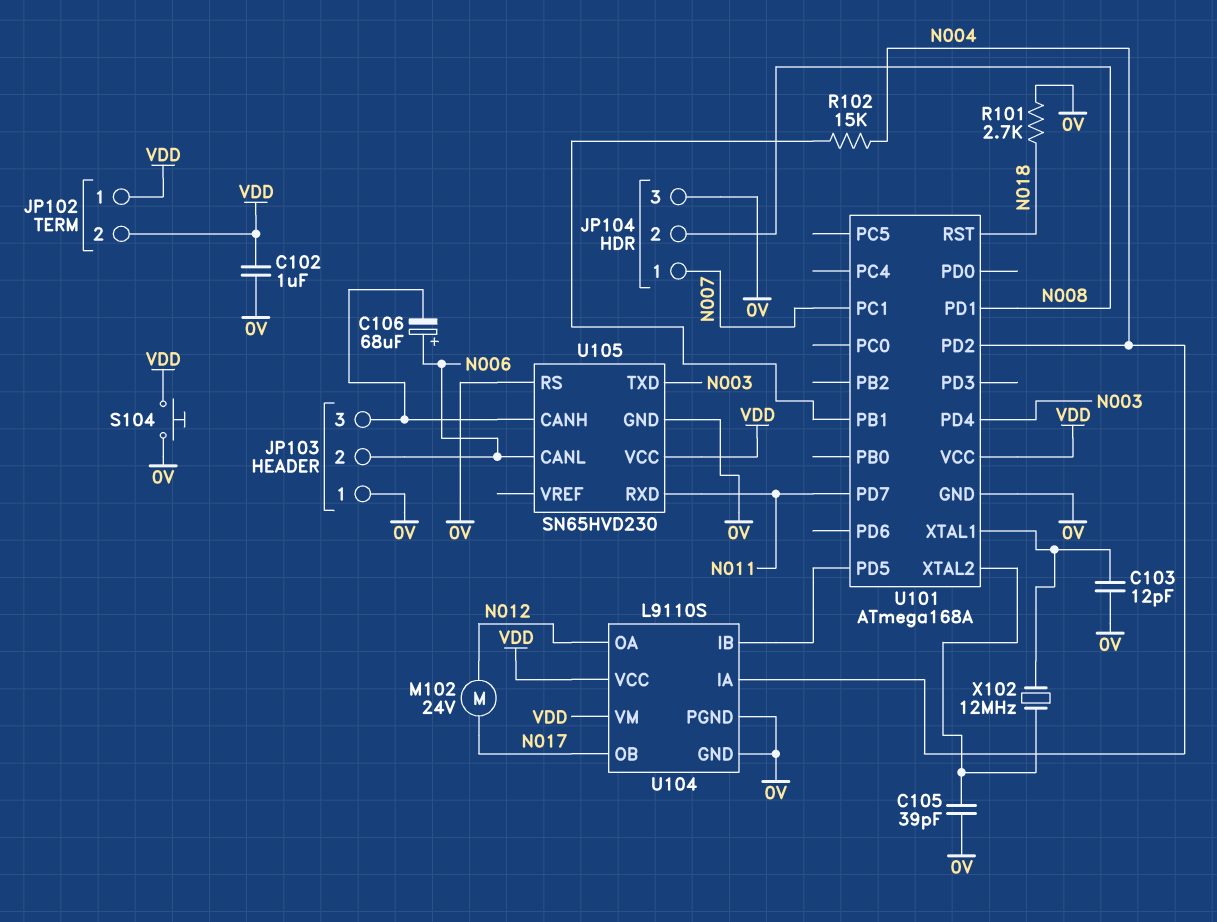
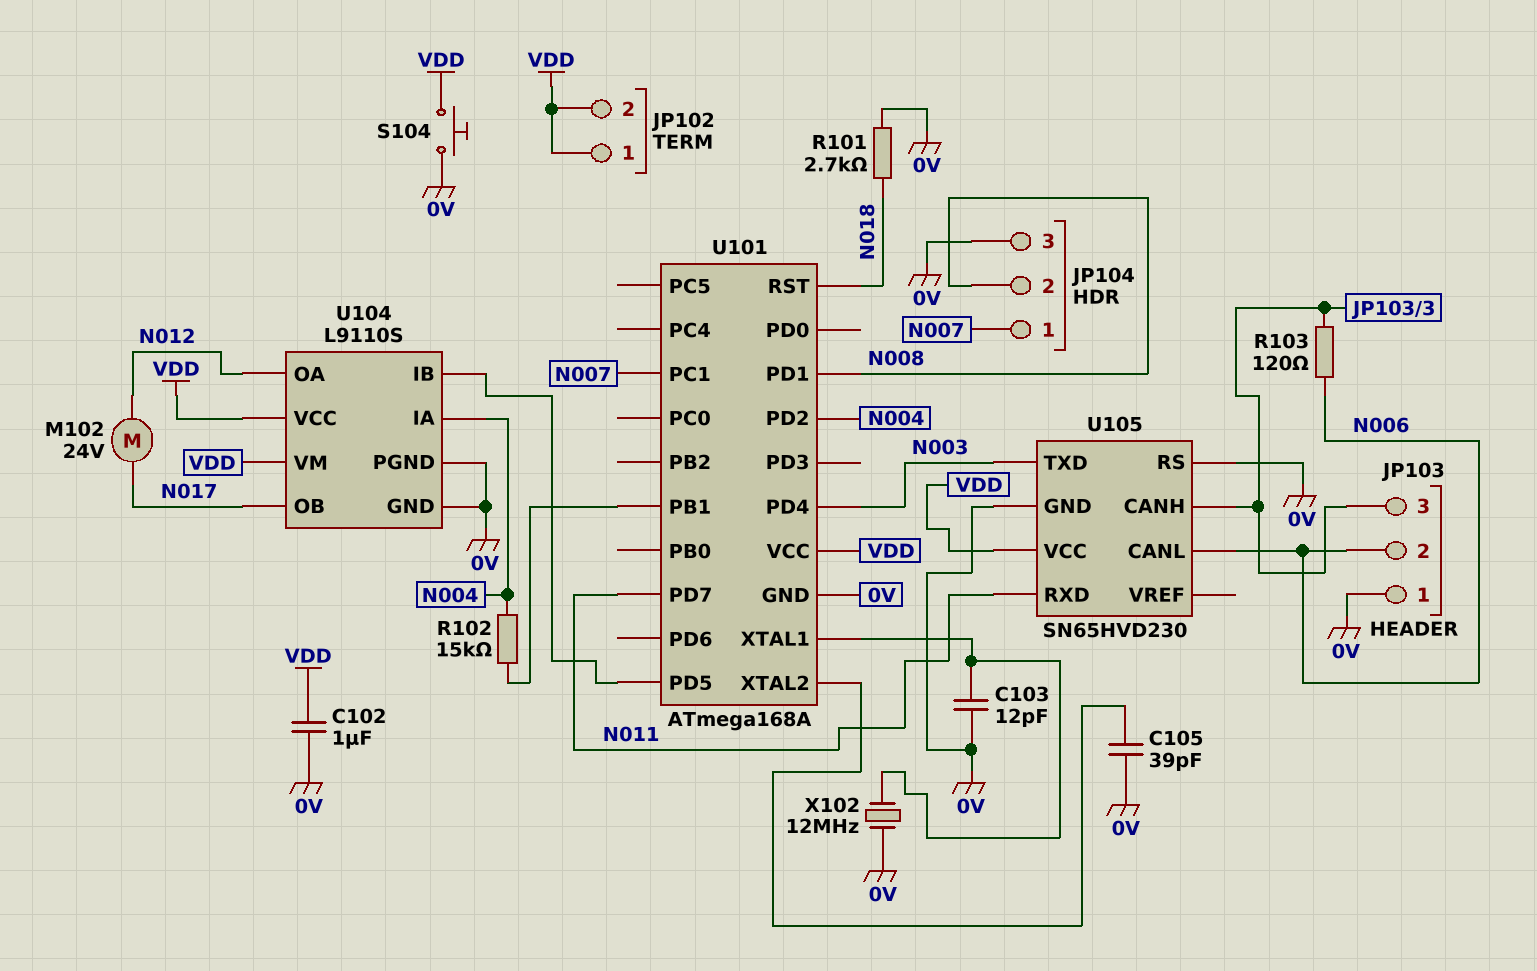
C106: 68uF (plus N006, minus JP103/3) -> none
R103: none -> 120 (JP103/3, N006)
X102: 12MHz (U101/XTAL1, U101/XTAL2) -> 12MHz (0V, U101/XTAL1)

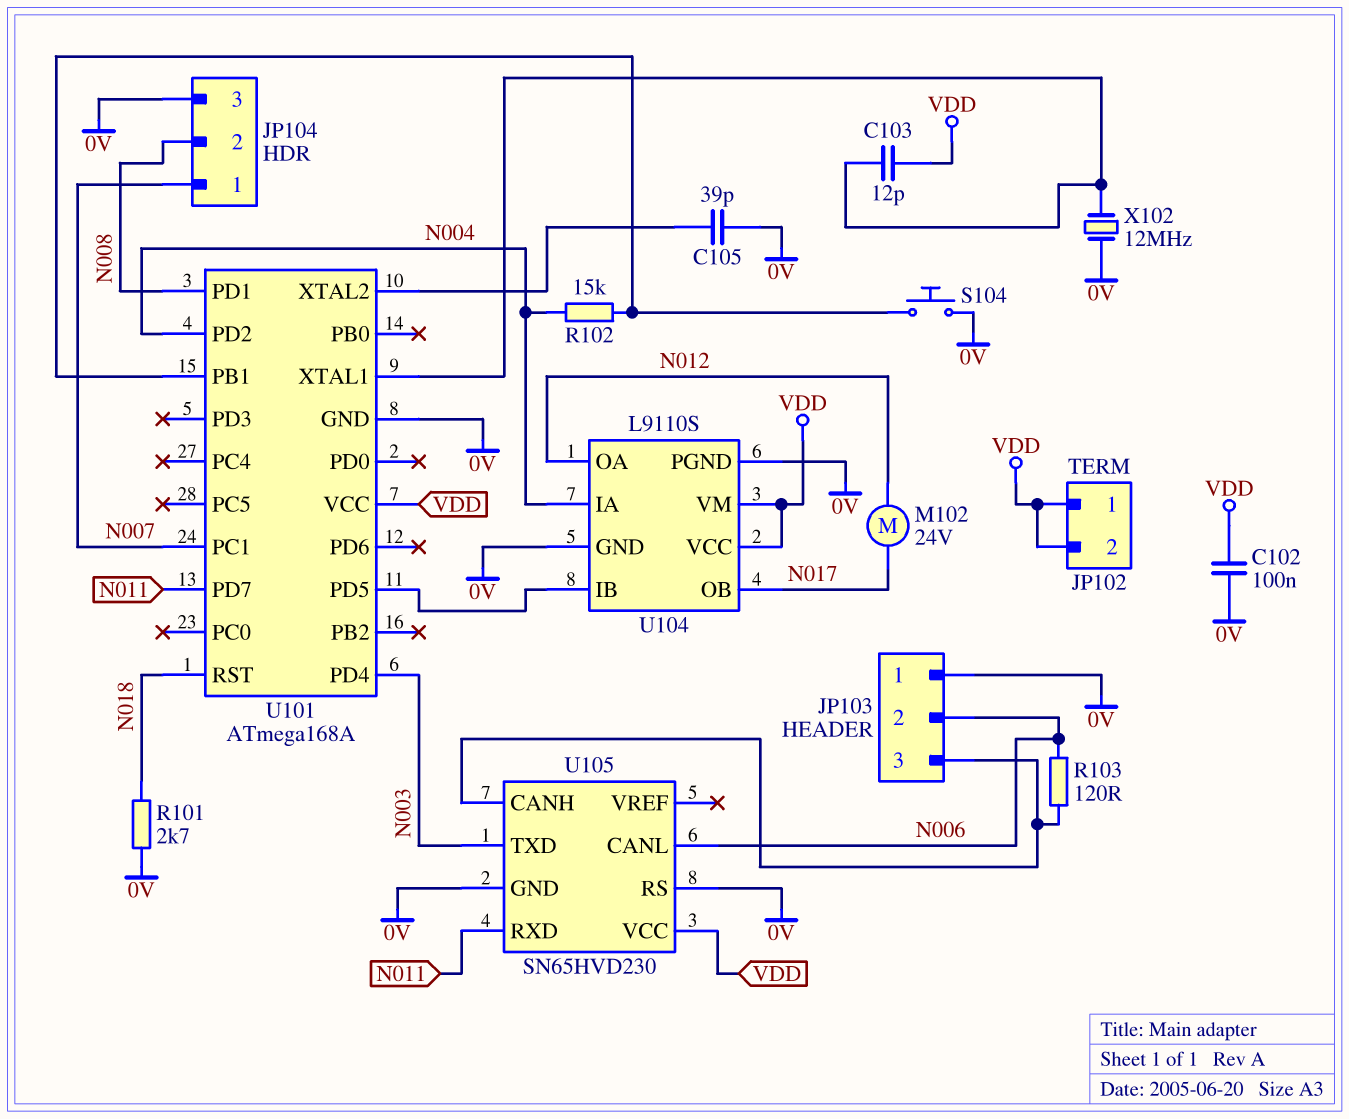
C102: 1uF (0V, VDD) -> 100nF (0V, VDD)
C103: 12pF (0V, U101/XTAL1) -> 12pF (U101/XTAL1, VDD)
S104: button (0V, VDD) -> button (0V, U101/PB1)

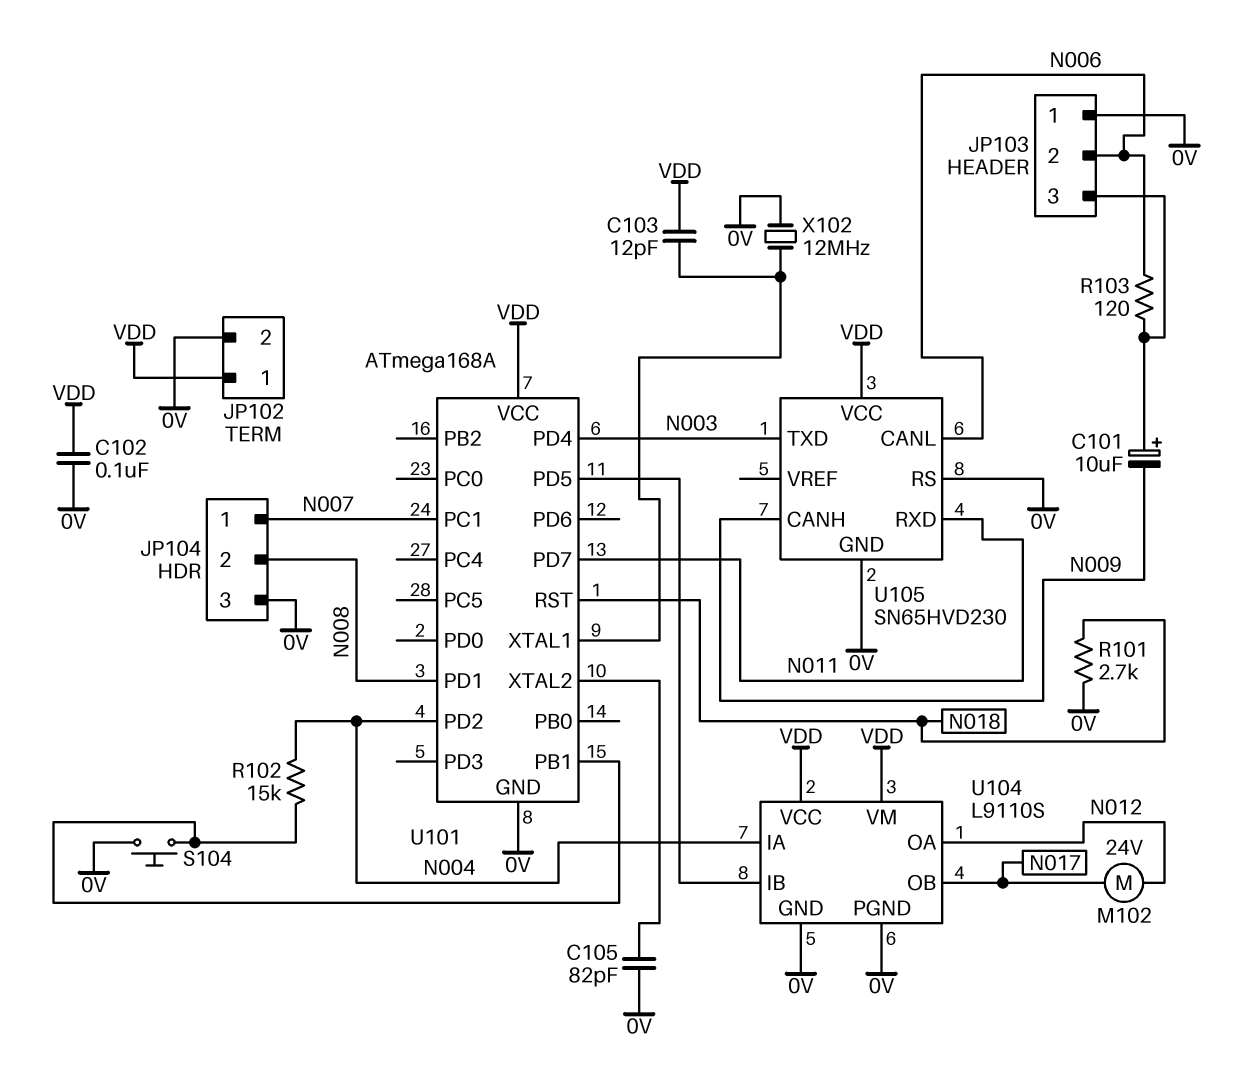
C101: none -> 10uF (plus JP103/3, minus N009)
C105: 39pF (0V, U101/XTAL2) -> 82pF (0V, U101/XTAL2)
JP102 pin 2: VDD -> 0V
U105 pin CANH: JP103/3 -> N009

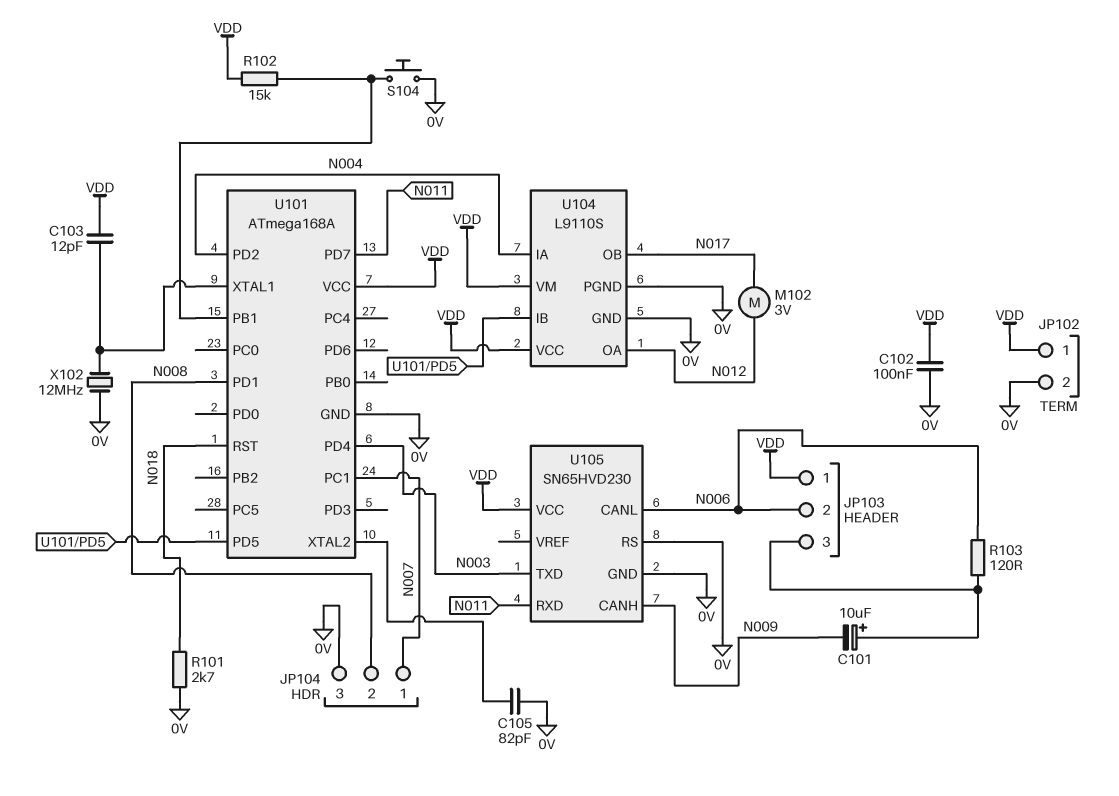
JP103 pin 1: 0V -> VDD
M102: motor 24V (N012, N017) -> motor 3V (N012, N017)
R102: 15k (N004, U101/PB1) -> 15k (U101/PB1, VDD)

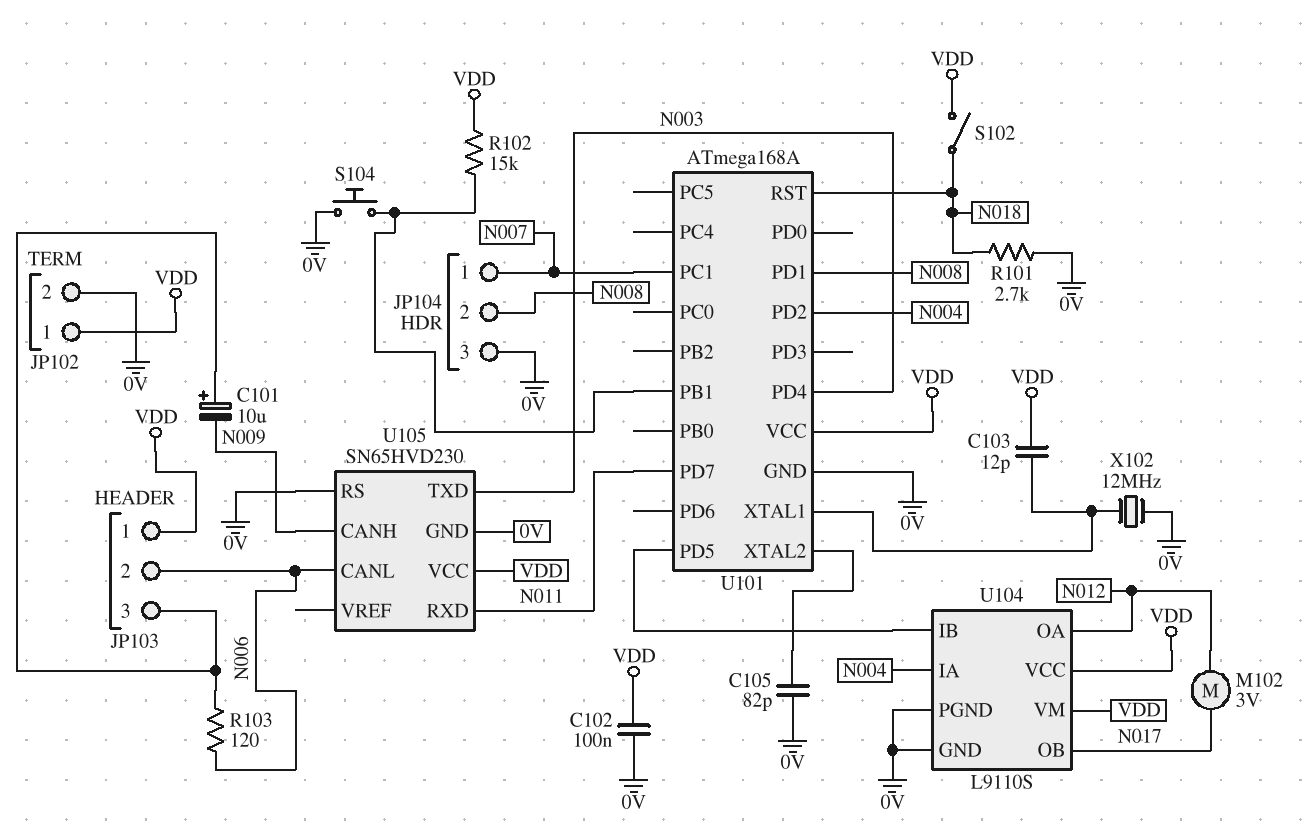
S102: none -> switch (N018, VDD)

